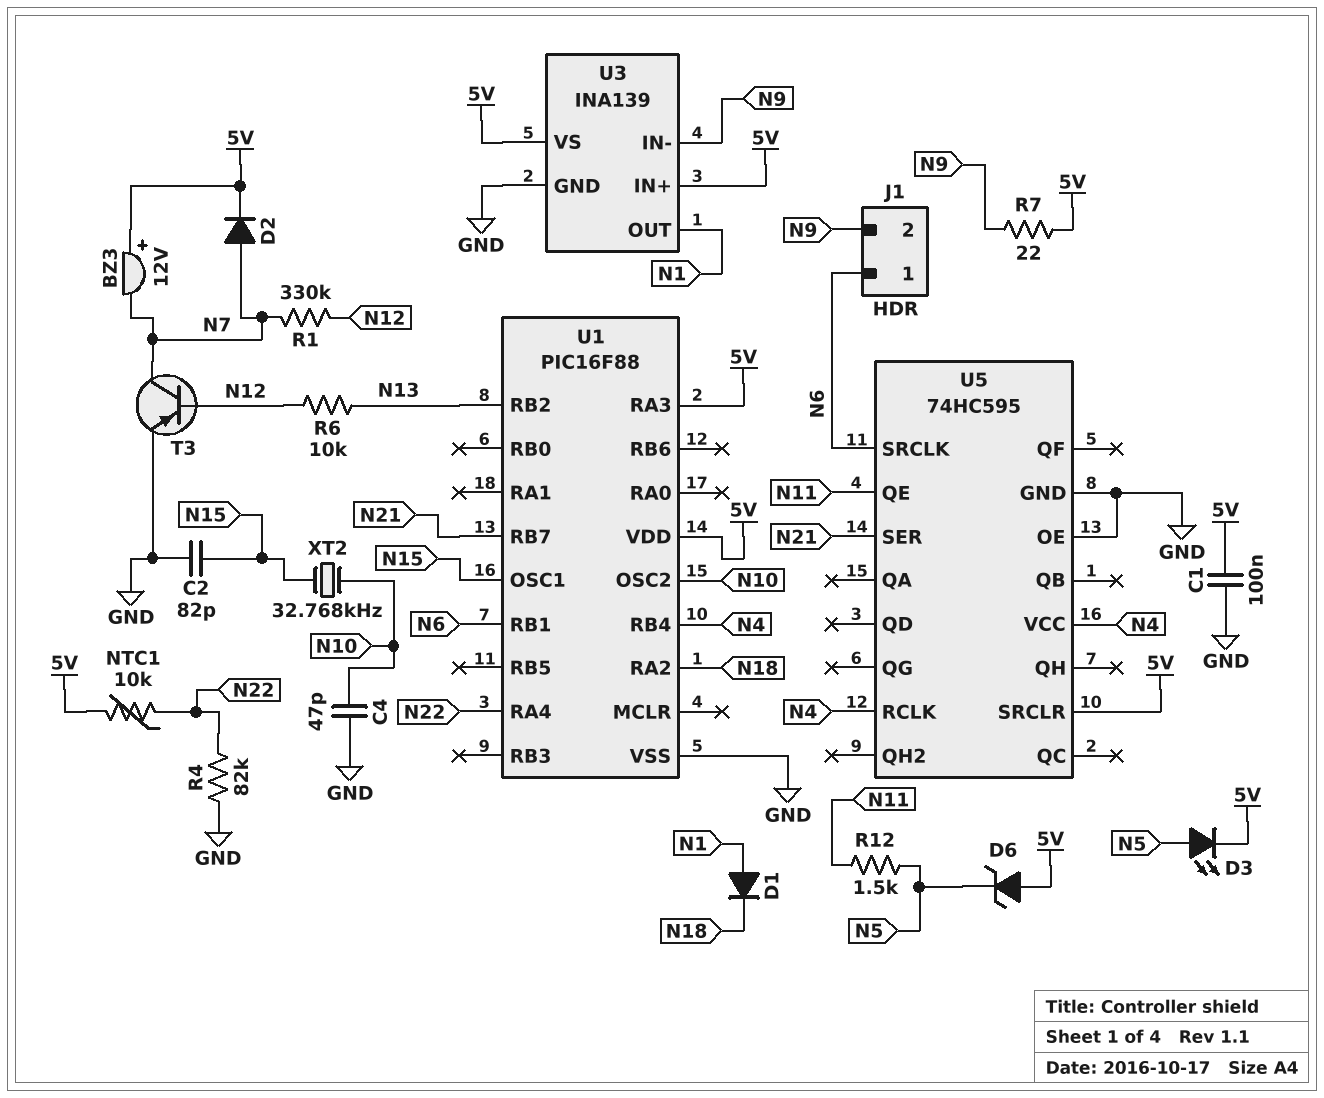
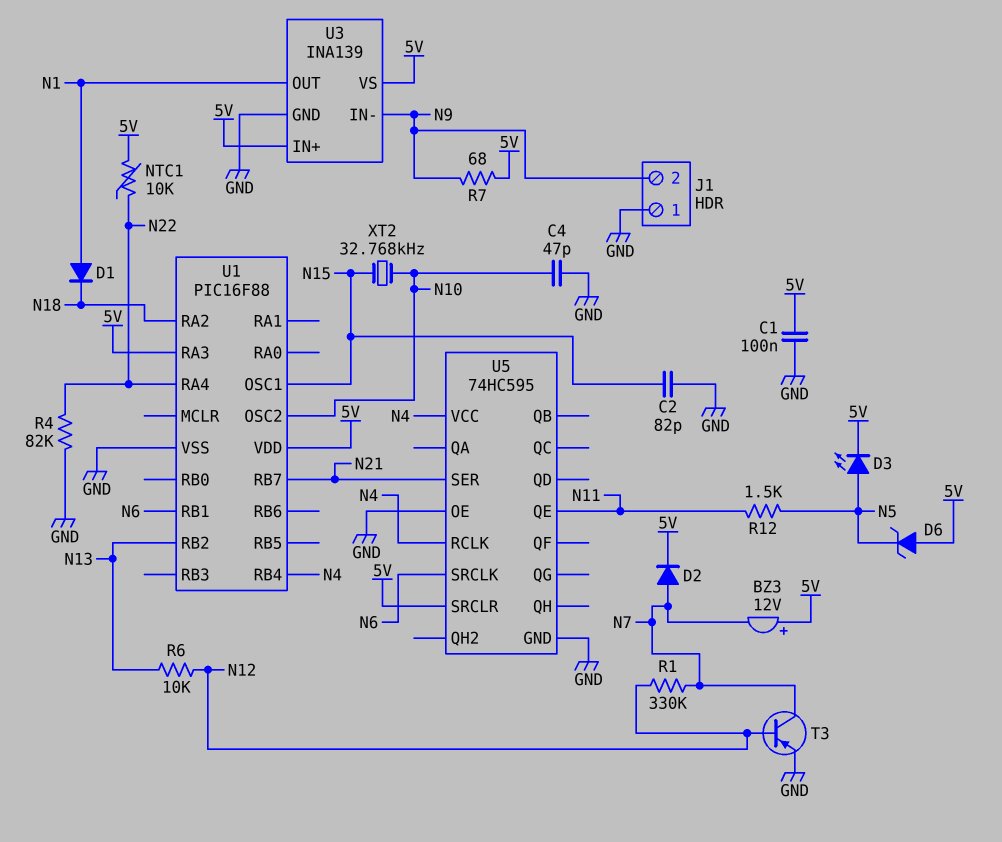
J1 pin 1: N6 -> GND
R7: 22 (5V, N9) -> 68 (5V, N9)

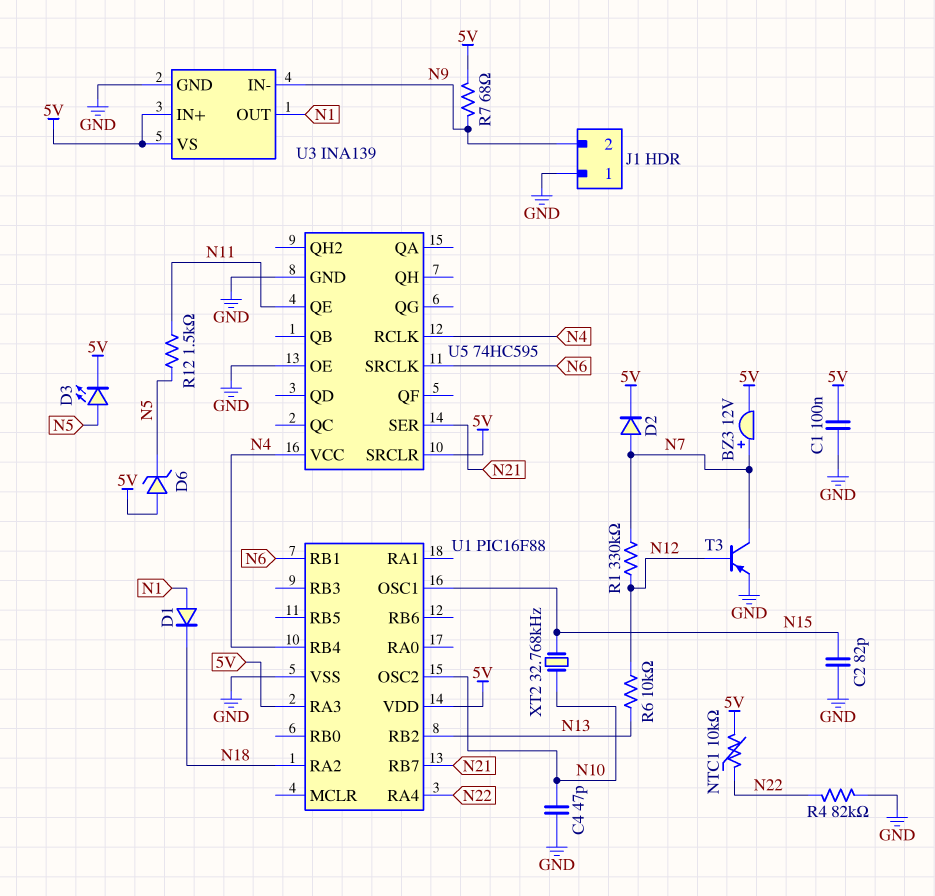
BZ3: buzzer 12V (plus 5V, minus N7) -> buzzer 12V (plus N7, minus 5V)

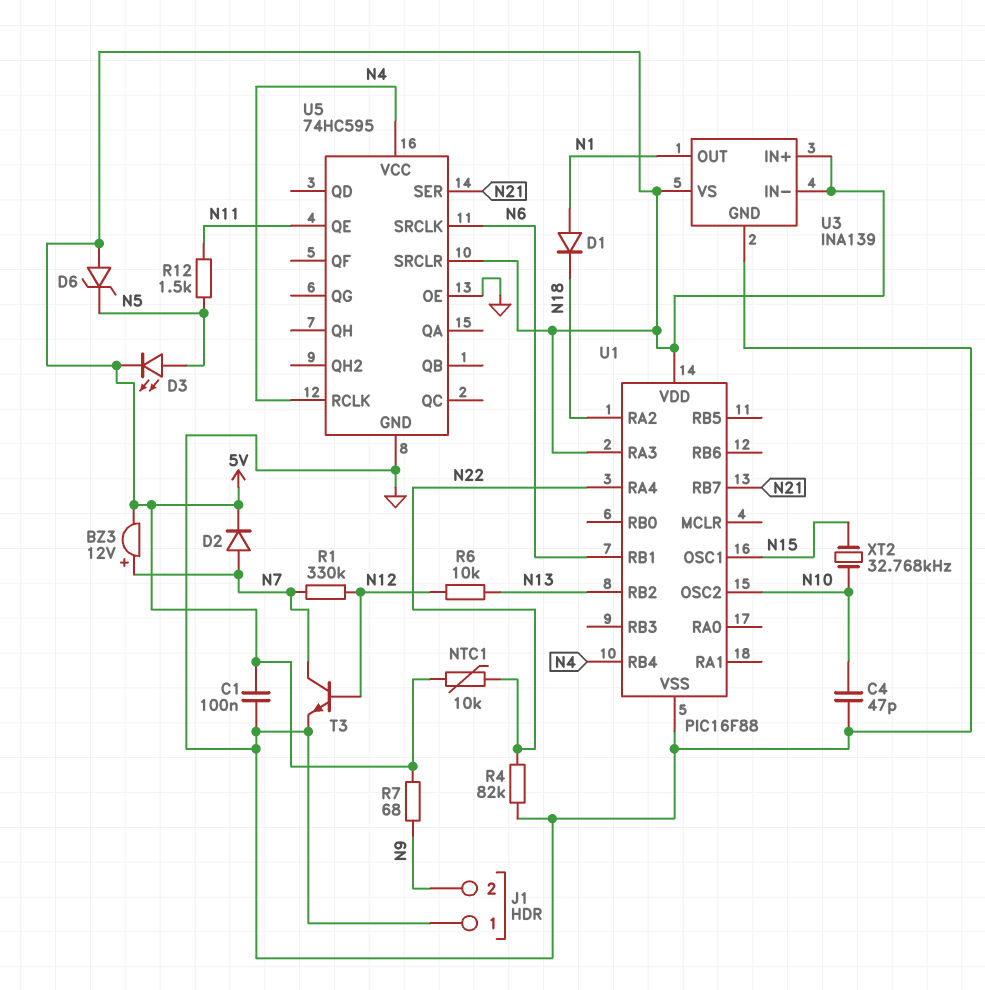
C2: 82pF (GND, N15) -> none
T3: PNP (B N12, C N7, E GND) -> NPN (B N12, C N7, E GND)
U3 pin IN-: N9 -> 5V

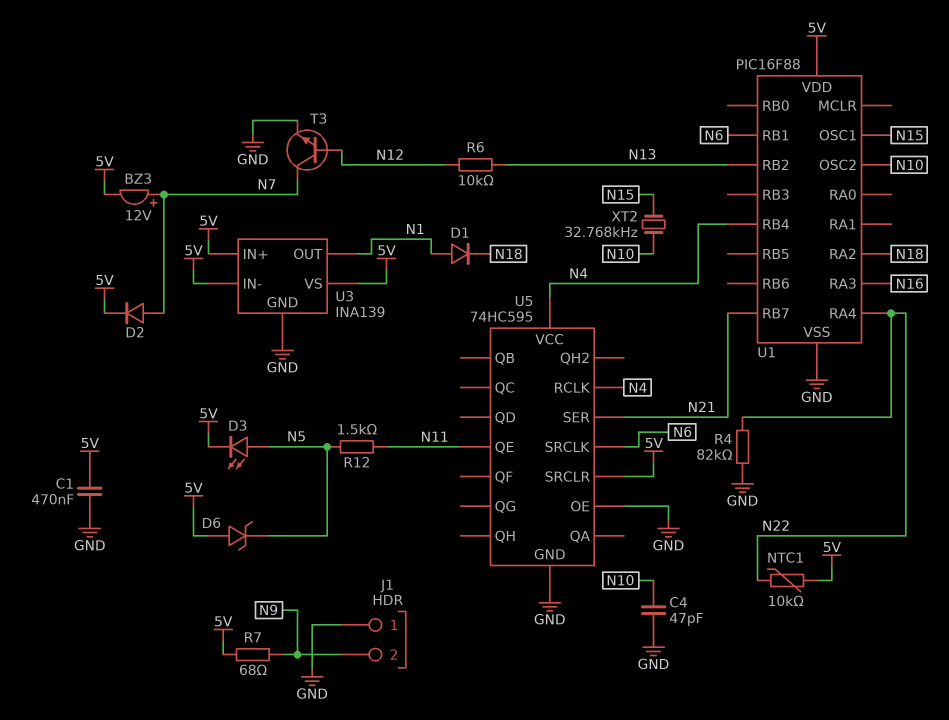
C1: 100nF (5V, GND) -> 470nF (5V, GND)
R1: 330k (N7, N12) -> none
U1 pin RA3: 5V -> N16

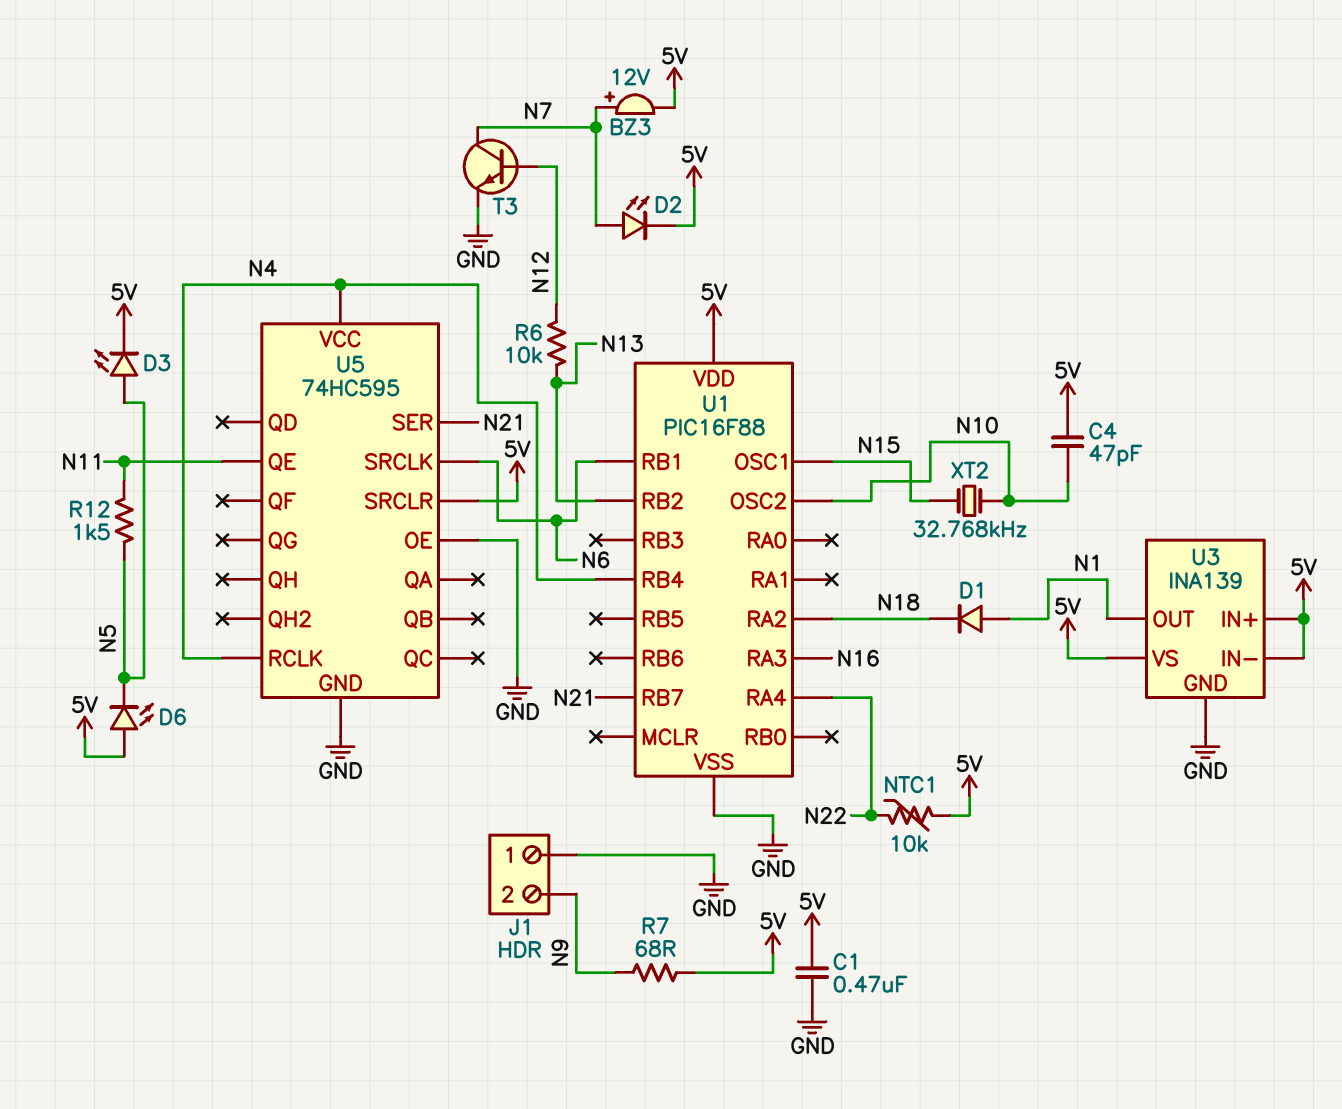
C4: 47pF (GND, N10) -> 47pF (5V, N10)
D2: diode (A N7, K 5V) -> LED (A N7, K 5V)
D6: zener (A 5V, K N5) -> LED (A 5V, K N5)
R4: 82k (GND, N22) -> none

